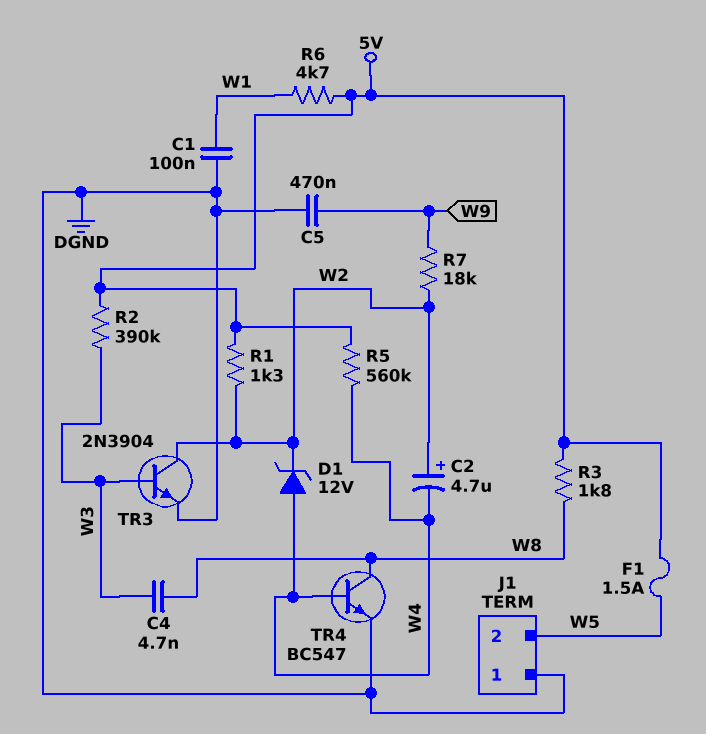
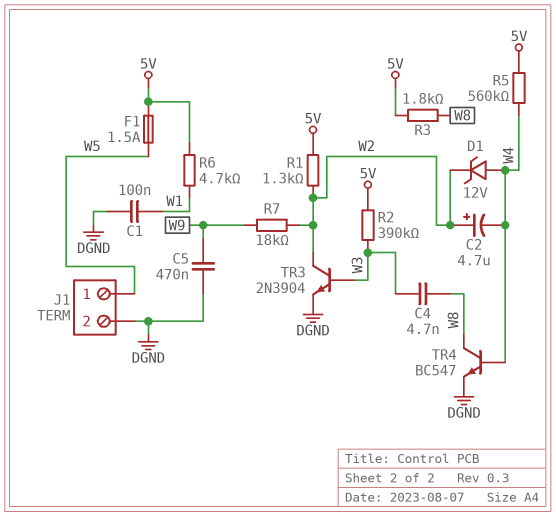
J1 pin 1: DGND -> W5
J1 pin 2: W5 -> DGND

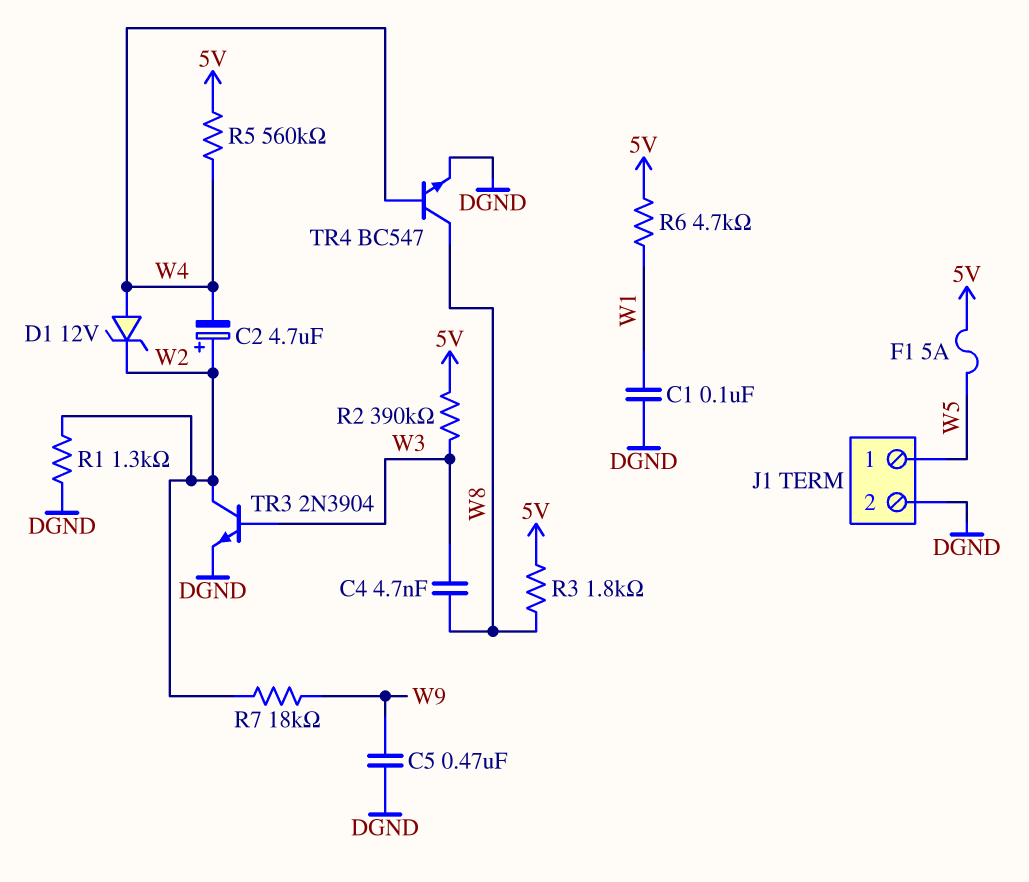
F1: 1.5A (5V, W5) -> 5A (5V, W5)
R1: 1.3k (5V, W2) -> 1.3k (DGND, W2)

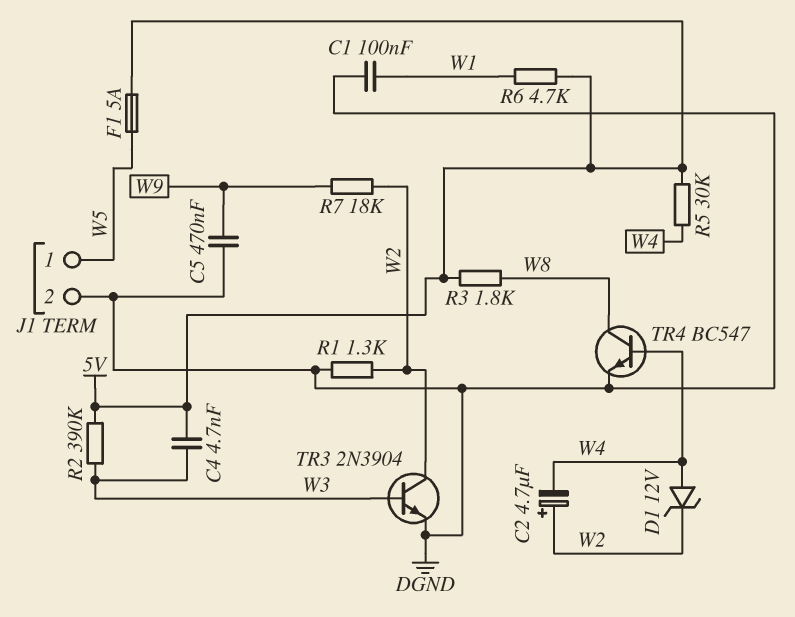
C4: 4.7nF (W3, W8) -> 4.7nF (5V, W3)
R5: 560k (5V, W4) -> 30k (5V, W4)

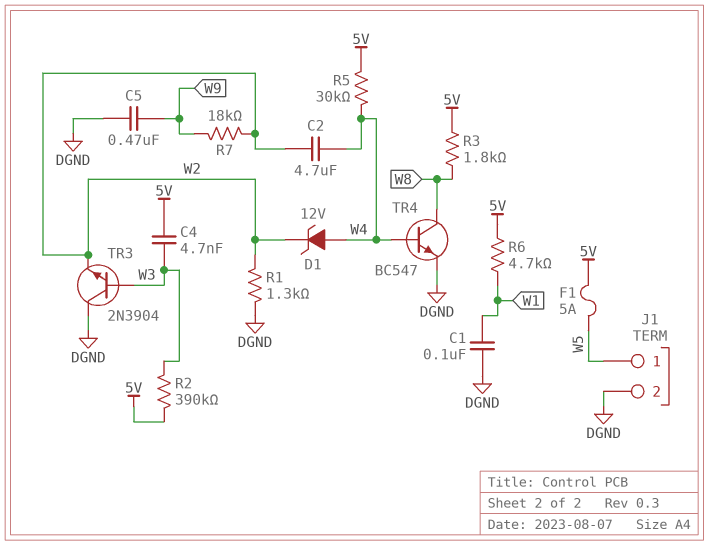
C2: 4.7uF (plus W2, minus W4) -> 4.7uF (W2, W4)
TR3: NPN 2N3904 (B W3, C W2, E DGND) -> NPN 2N3904 (B W3, C DGND, E W2)

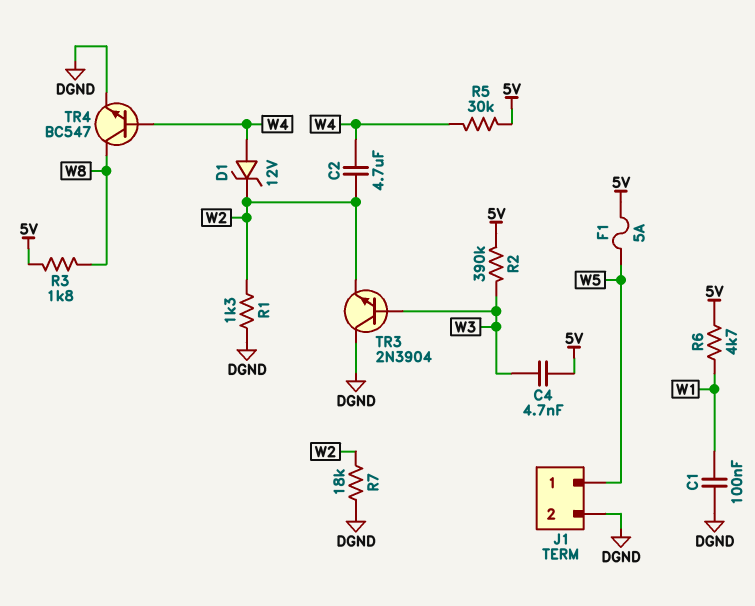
C5: 470nF (DGND, W9) -> none
R7: 18k (W2, W9) -> 18k (DGND, W2)

